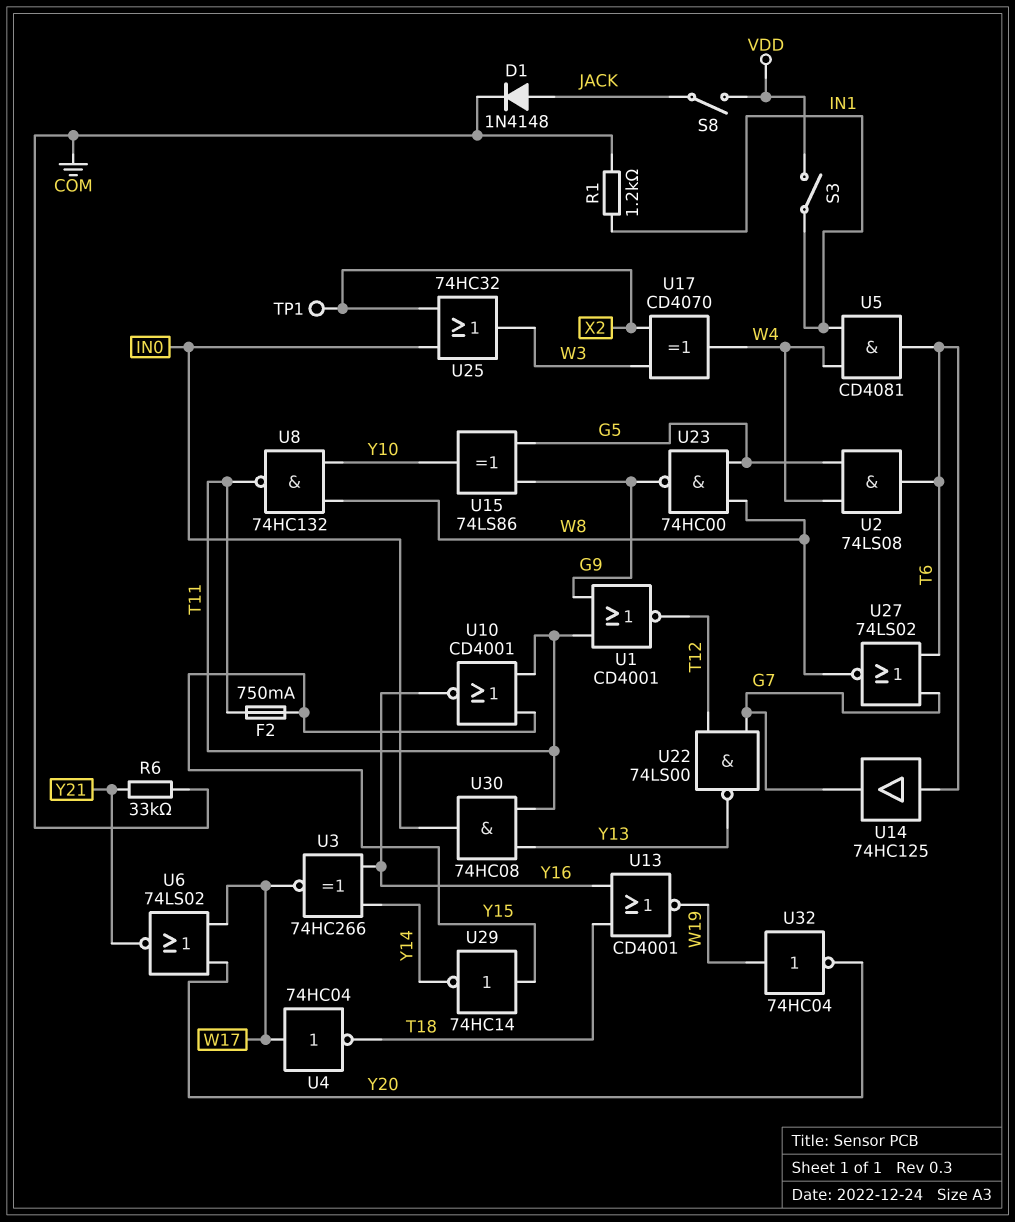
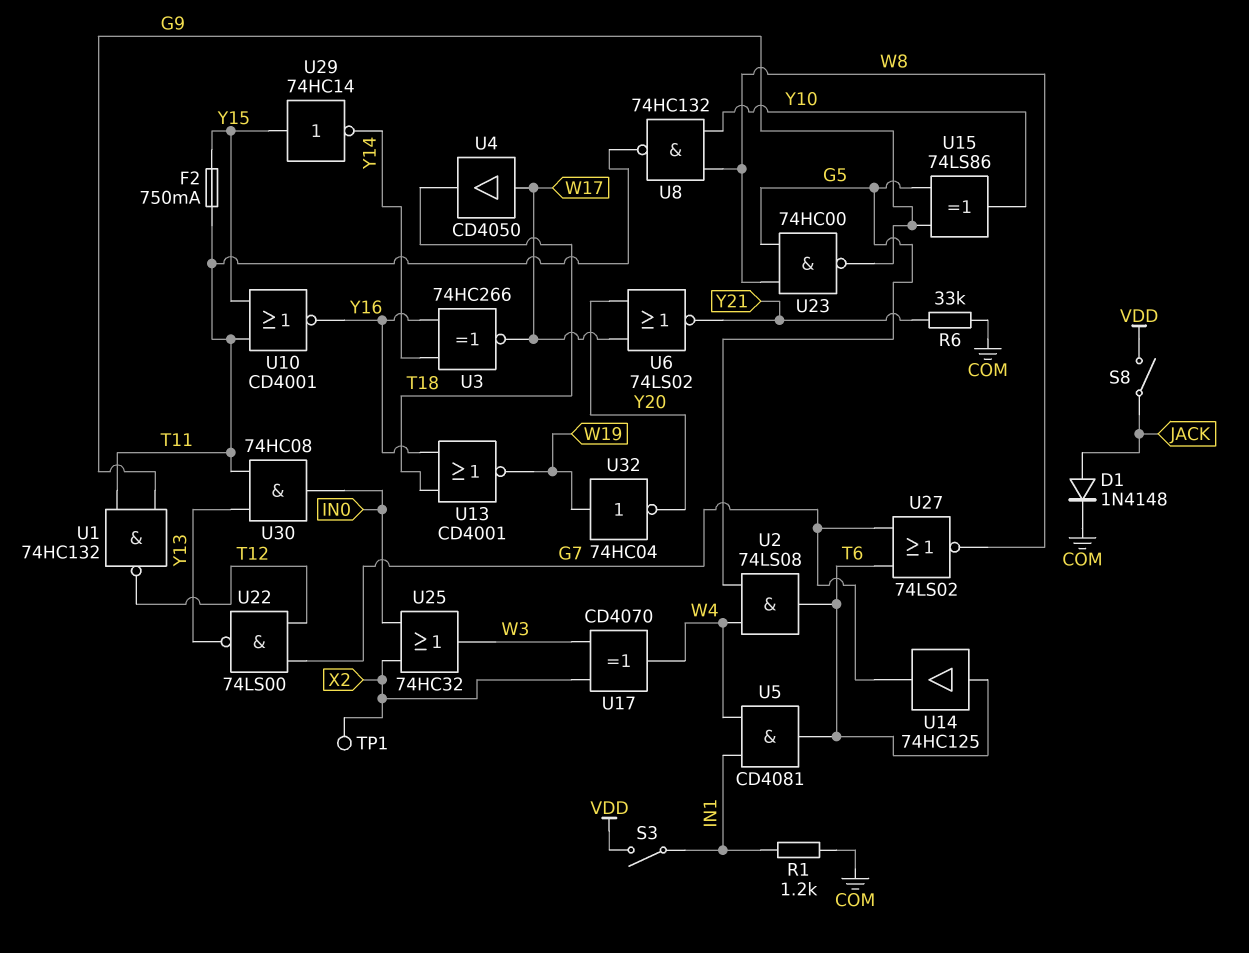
U1: NOR CD4001 (in G9, in T11, out T12) -> NAND 74HC132 (in G9, in T11, out T12)
U4: NOT 74HC04 (in W17, out T18) -> buffer CD4050 (in W17, out T18)

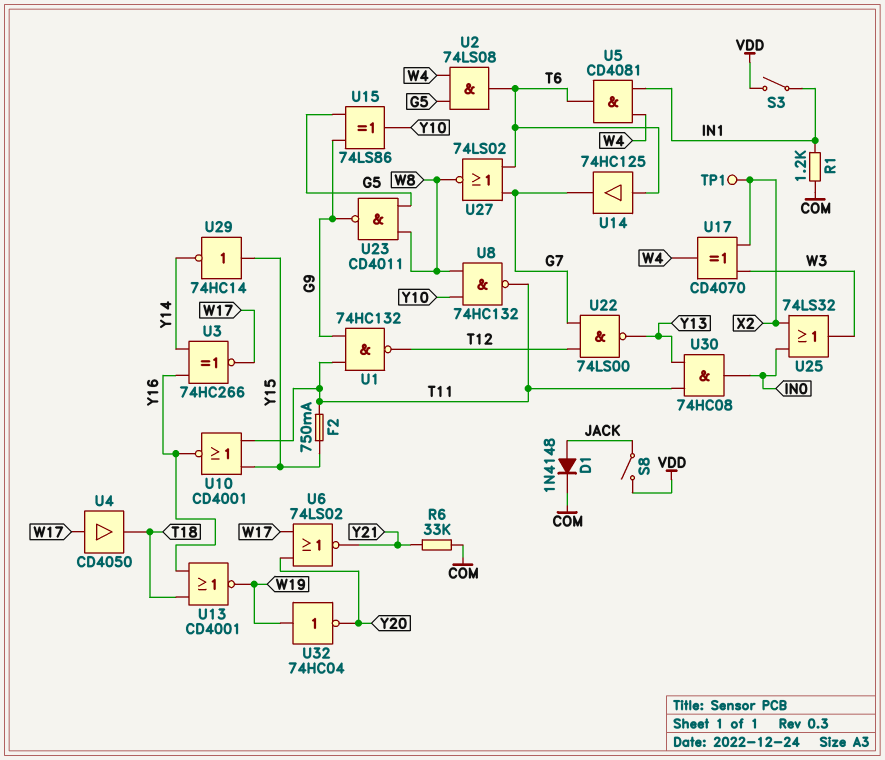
U23: NAND 74HC00 (in G5, in W8, out G9) -> NAND CD4011 (in G5, in W8, out G9)
U25: OR 74HC32 (in IN0, in X2, out W3) -> OR 74LS32 (in IN0, in X2, out W3)

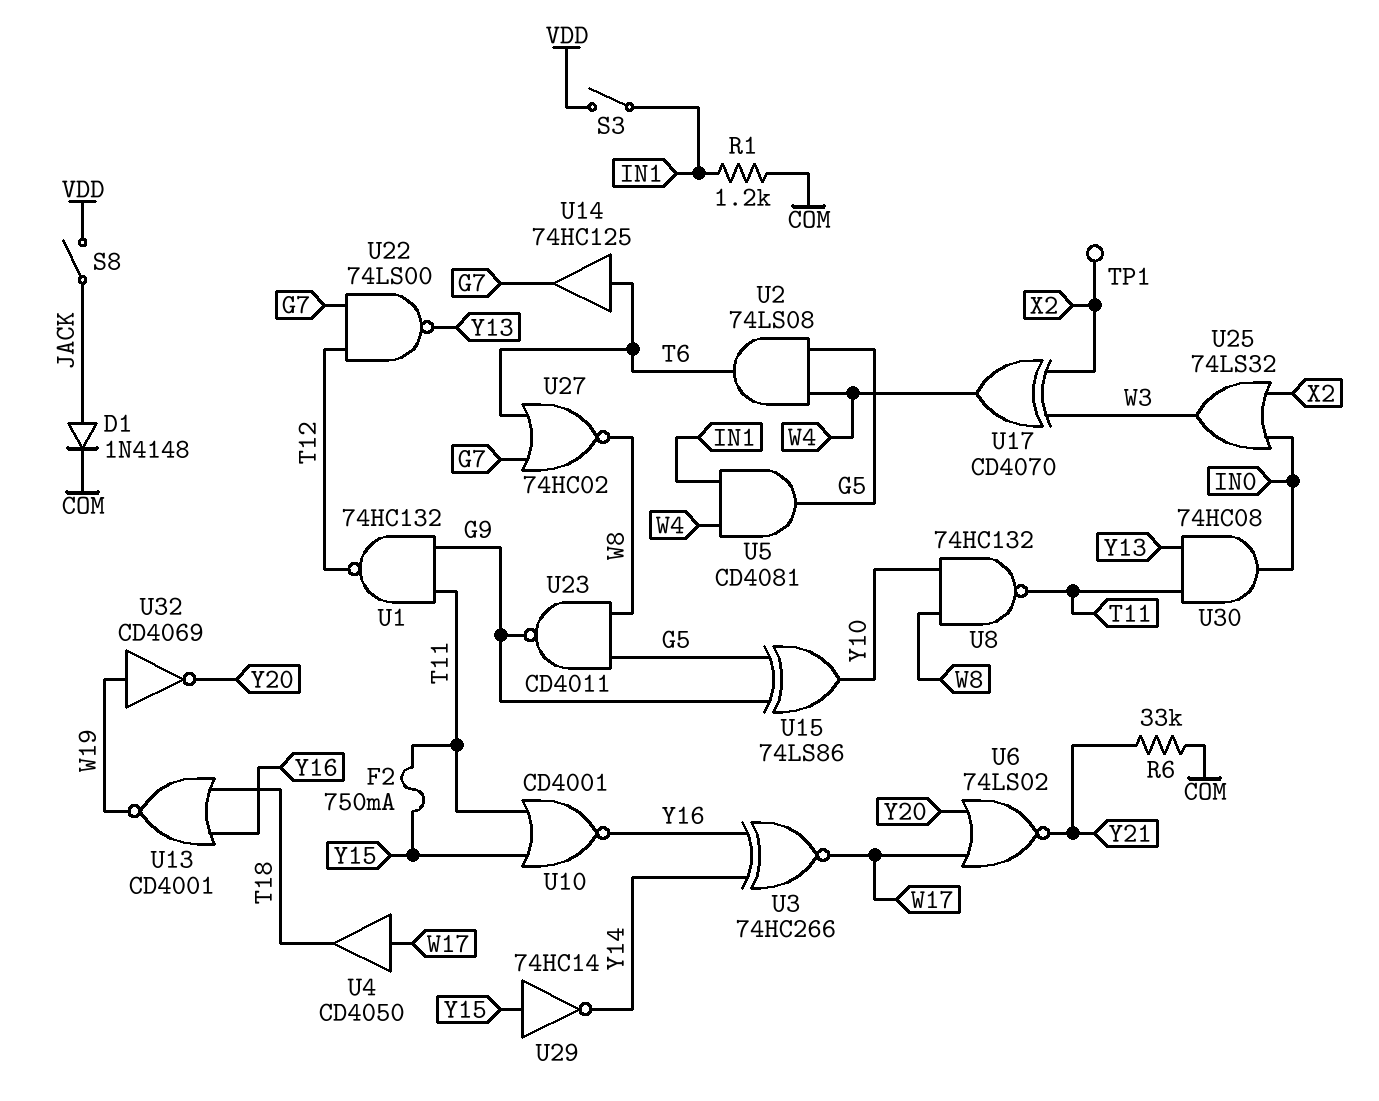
U5: AND CD4081 (in IN1, in W4, out T6) -> AND CD4081 (in IN1, in W4, out G5)
U27: NOR 74LS02 (in G7, in T6, out W8) -> NOR 74HC02 (in G7, in T6, out W8)
U32: NOT 74HC04 (in W19, out Y20) -> NOT CD4069 (in W19, out Y20)

